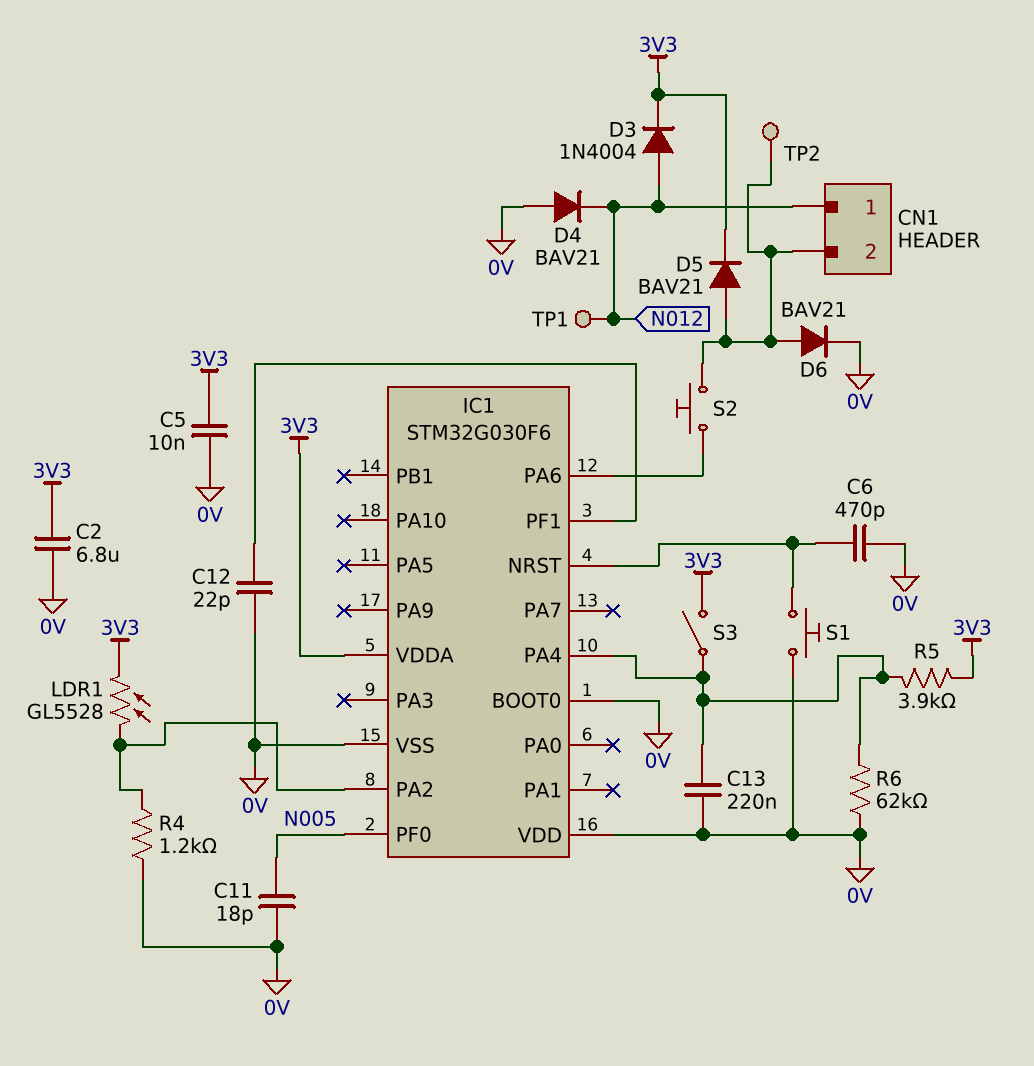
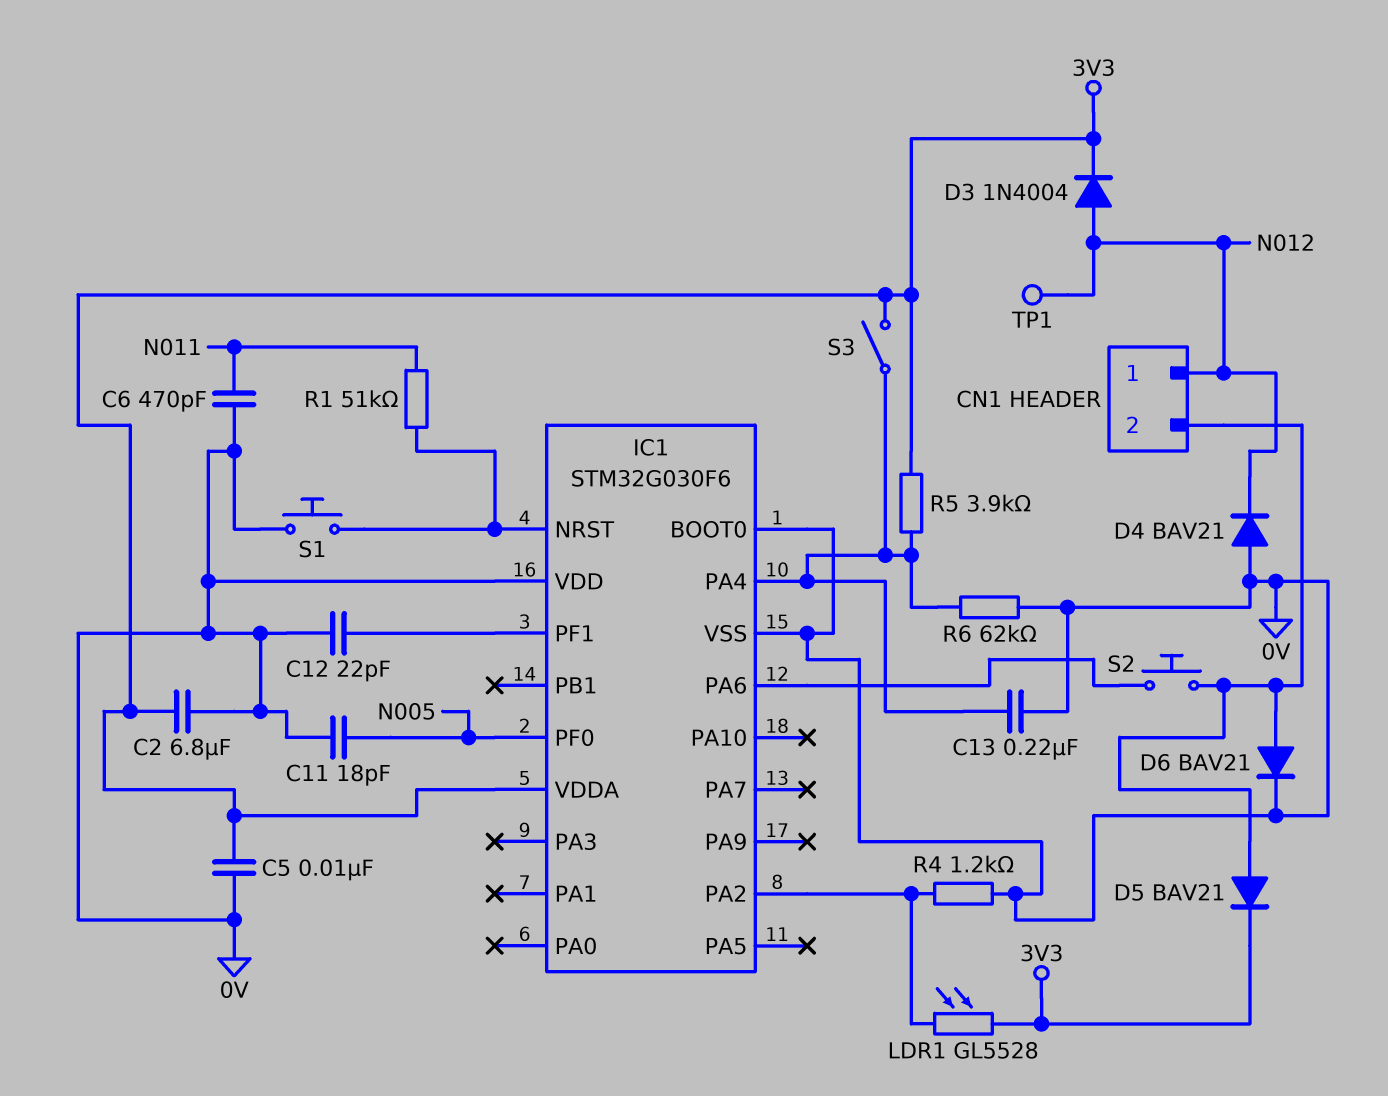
C6: 470pF (0V, IC1/NRST) -> 470pF (0V, N011)
R1: none -> 51k (IC1/NRST, N011)
TP2: test point (CN1/2) -> none

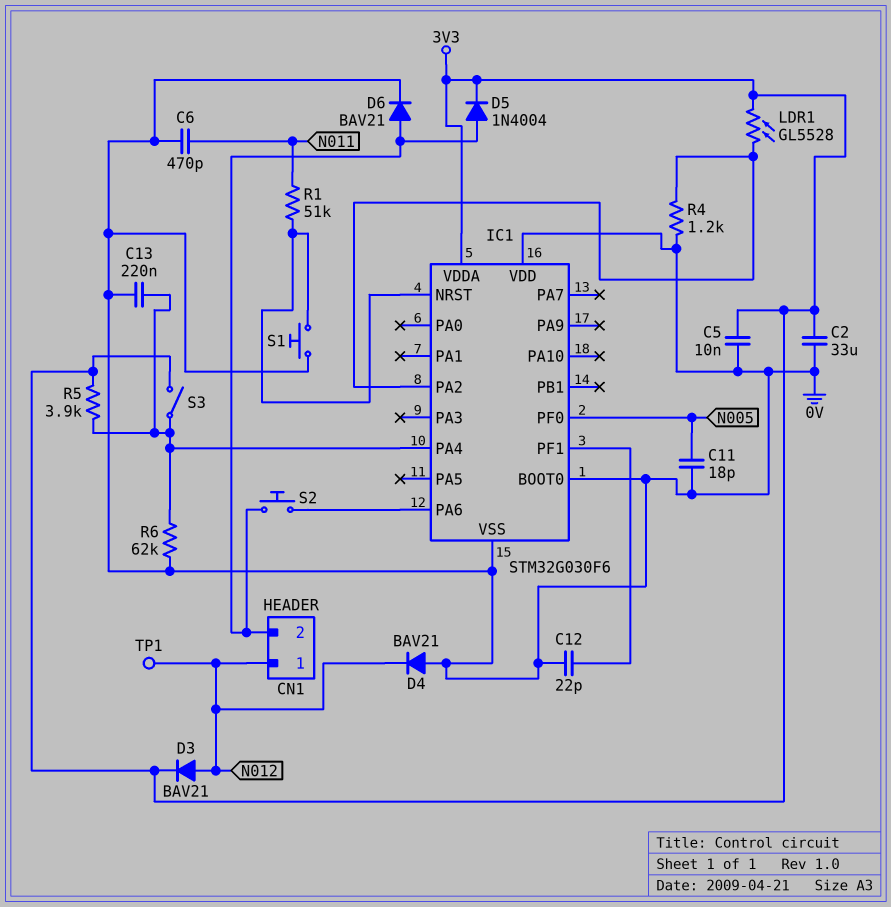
C2: 6.8uF (0V, 3V3) -> 33uF (0V, 3V3)
D3: diode 1N4004 (A N012, K 3V3) -> diode BAV21 (A N012, K 3V3)
D5: diode BAV21 (A CN1/2, K 3V3) -> diode 1N4004 (A CN1/2, K 3V3)

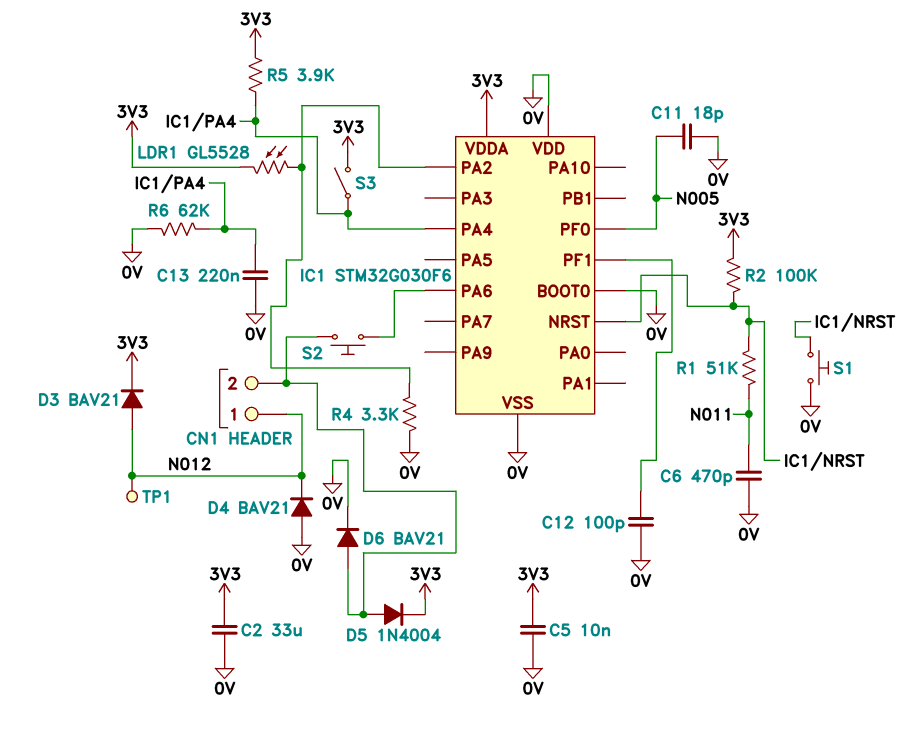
C12: 22pF (0V, IC1/PF1) -> 100pF (0V, IC1/PF1)
R2: none -> 100k (3V3, IC1/NRST)
R4: 1.2k (0V, IC1/PA2) -> 3.3k (0V, IC1/PA2)

